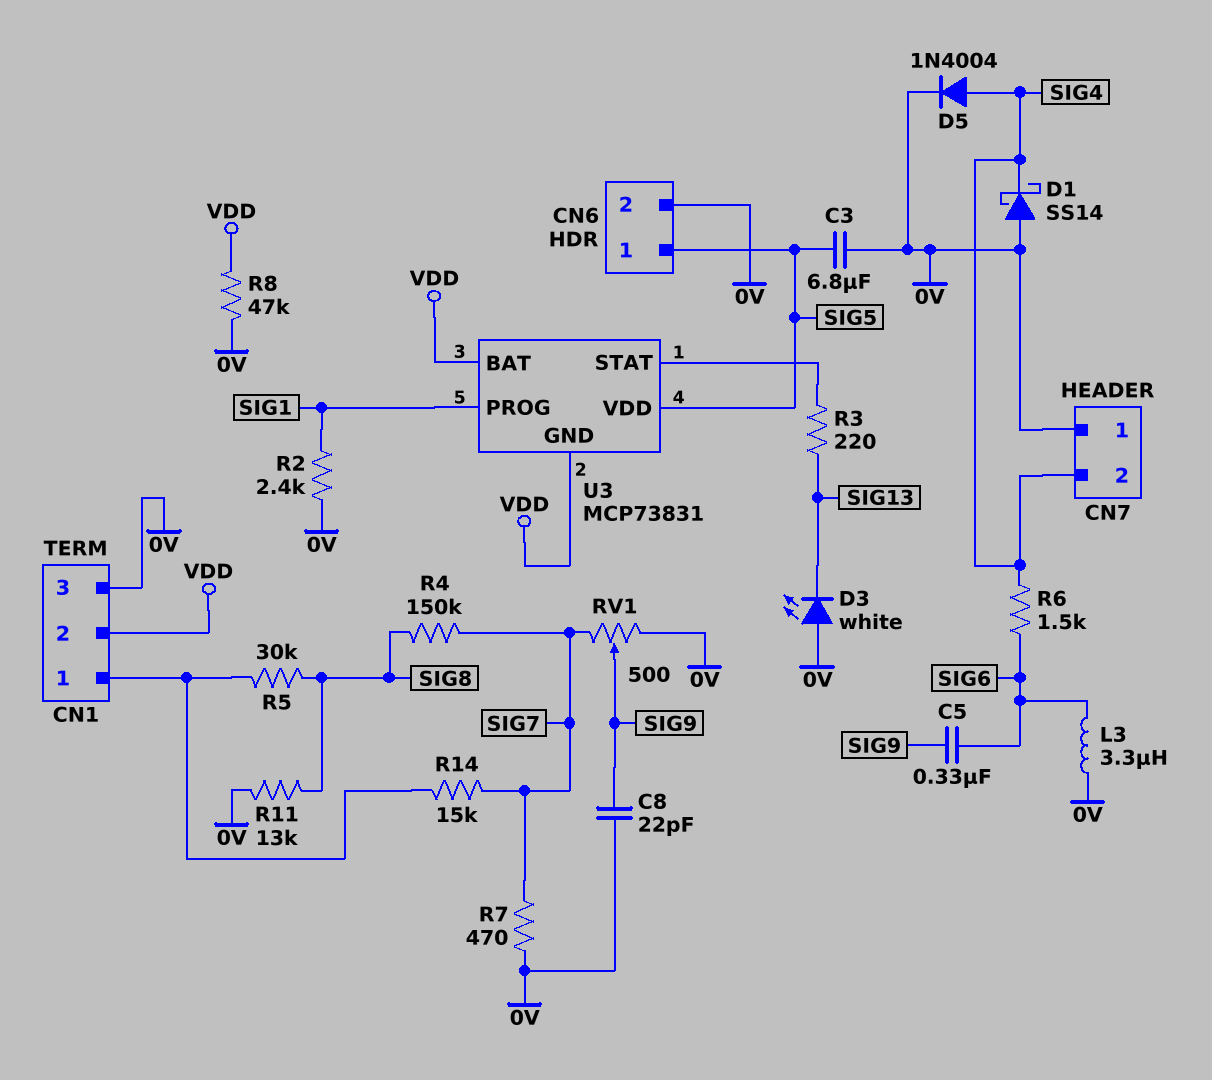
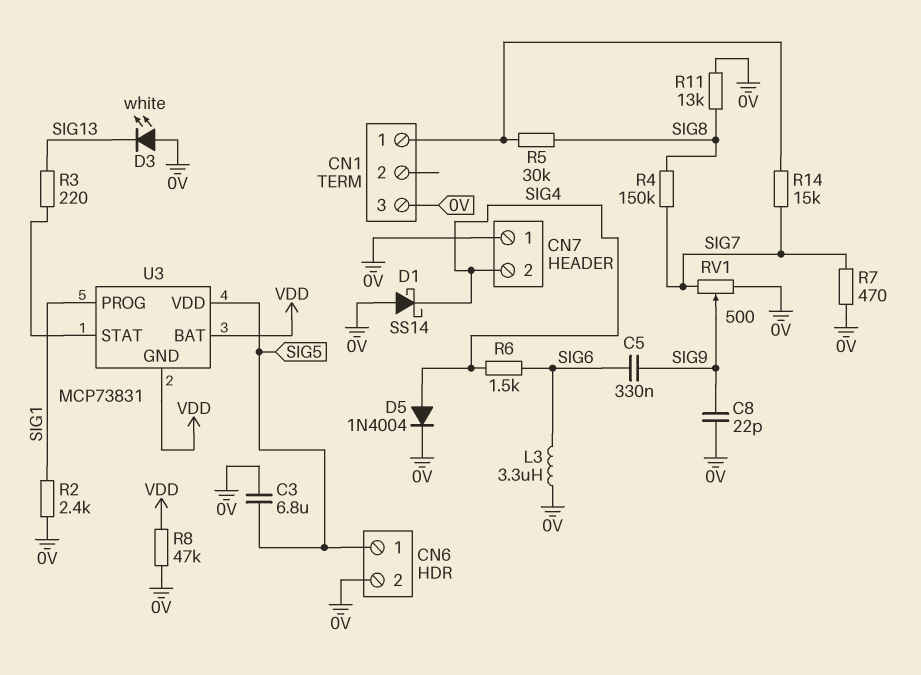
CN1 pin 2: VDD -> none

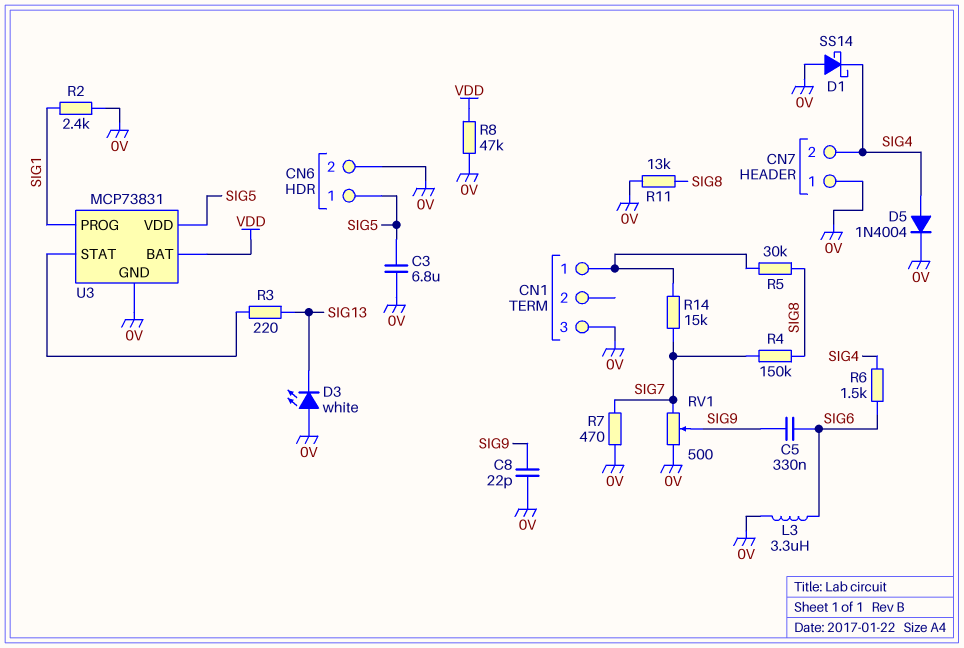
U3 pin GND: VDD -> 0V

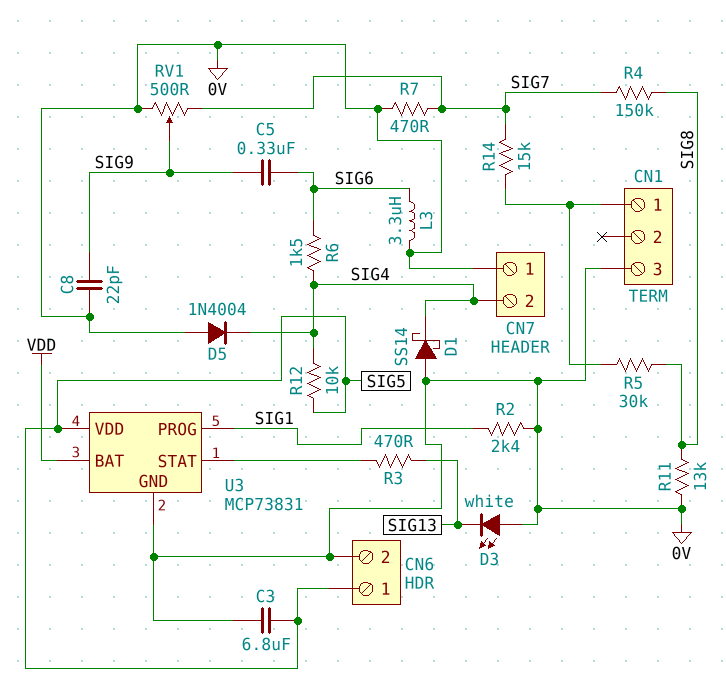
D5: diode 1N4004 (A SIG4, K 0V) -> diode 1N4004 (A 0V, K SIG4)
R3: 220 (SIG13, U3/STAT) -> 470 (SIG13, U3/STAT)
R8: 47k (0V, VDD) -> none
R12: none -> 10k (SIG4, SIG5)

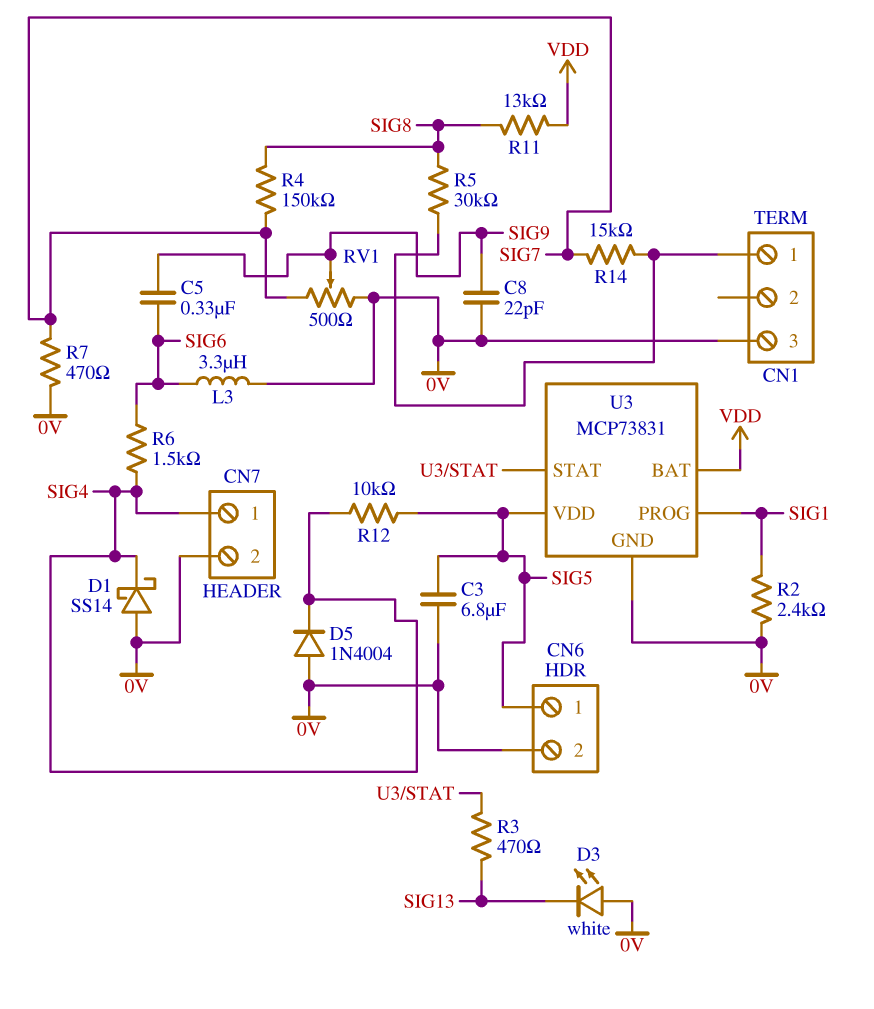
CN7 pin 1: 0V -> SIG4
CN7 pin 2: SIG4 -> 0V
R11: 13k (0V, SIG8) -> 13k (SIG8, VDD)

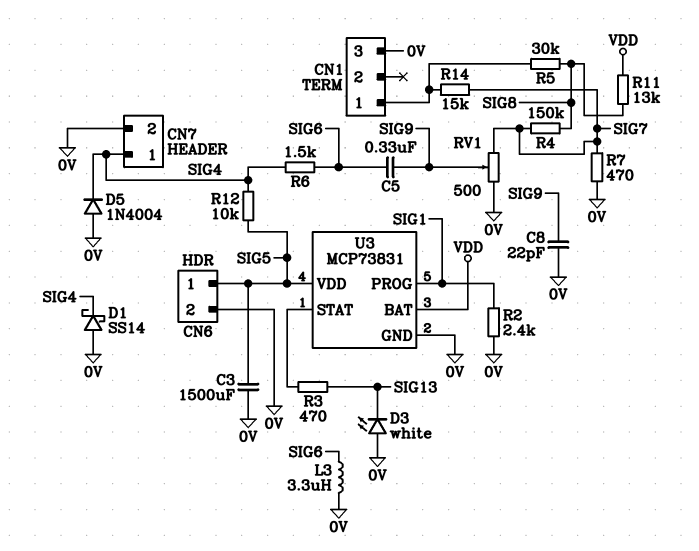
C3: 6.8uF (0V, SIG5) -> 1500uF (0V, SIG5)

